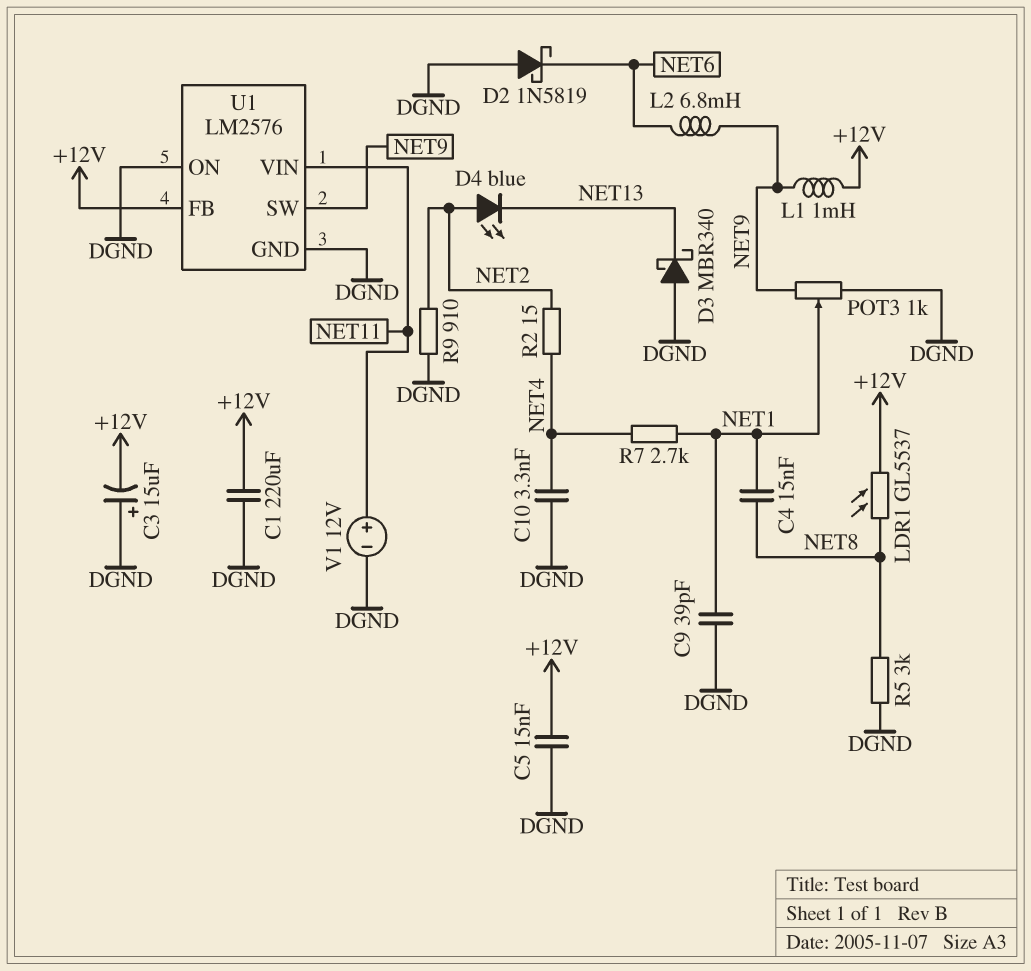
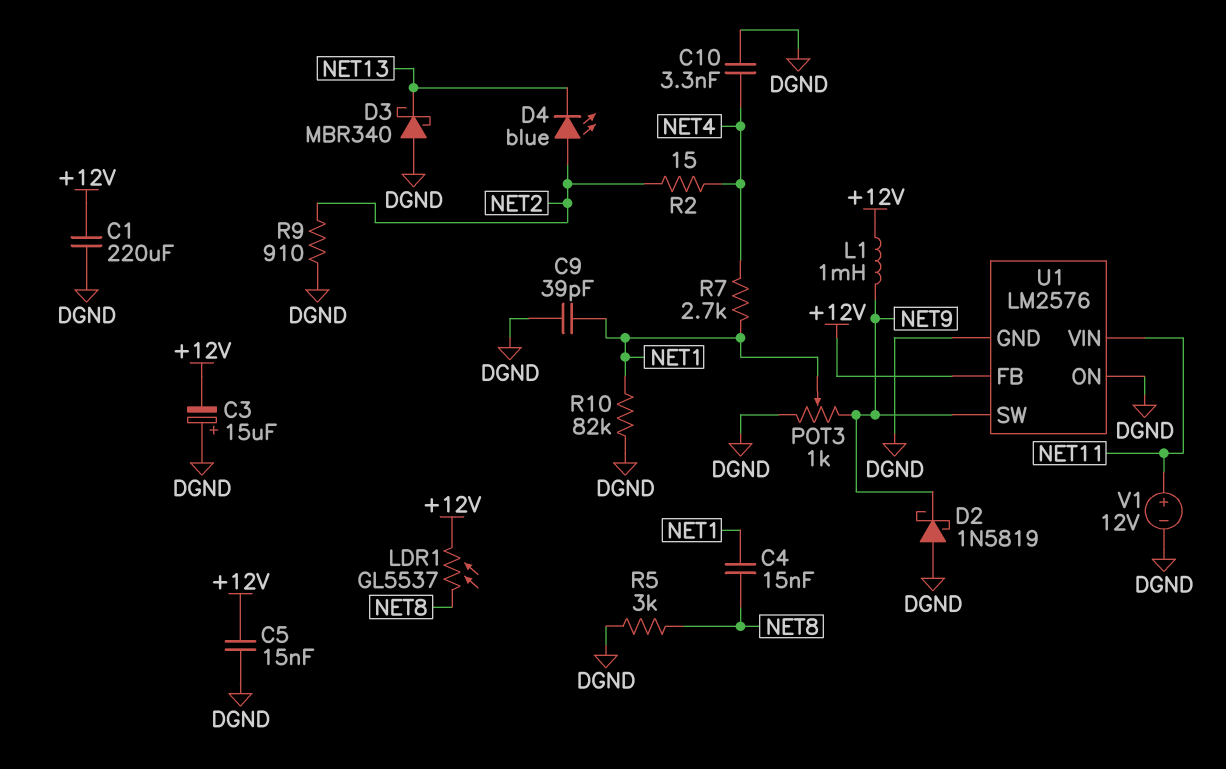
D2: schottky 1N5819 (A DGND, K NET6) -> schottky 1N5819 (A DGND, K NET9)
L2: 6.8mH (NET6, NET9) -> none
R10: none -> 82k (DGND, NET1)

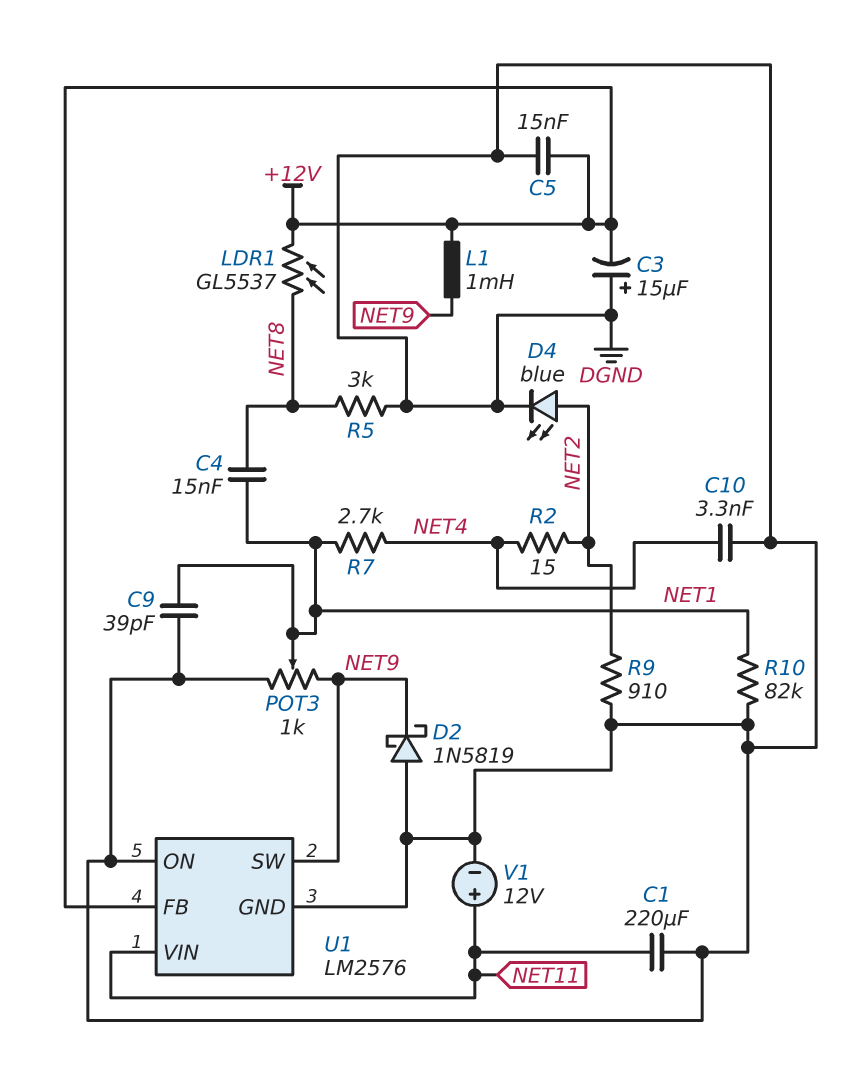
C1: 220uF (+12V, DGND) -> 220uF (DGND, NET11)
D3: schottky MBR340 (A DGND, K NET13) -> none
D4: LED blue (A NET2, K NET13) -> LED blue (A NET2, K DGND)

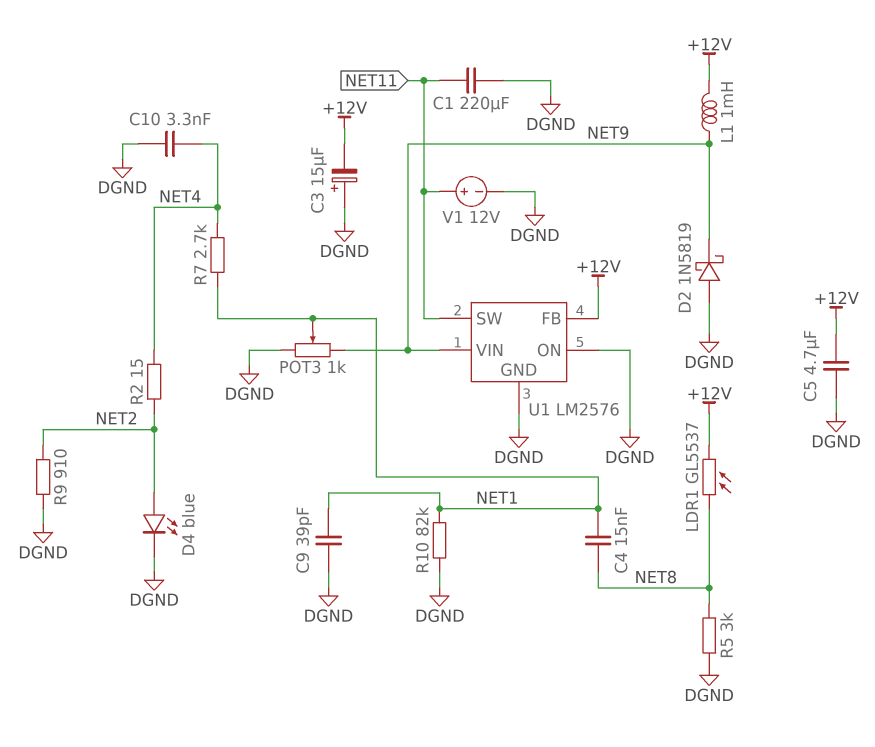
C5: 15nF (+12V, DGND) -> 4.7uF (+12V, DGND)
U1 pin SW: NET9 -> NET11
U1 pin VIN: NET11 -> NET9

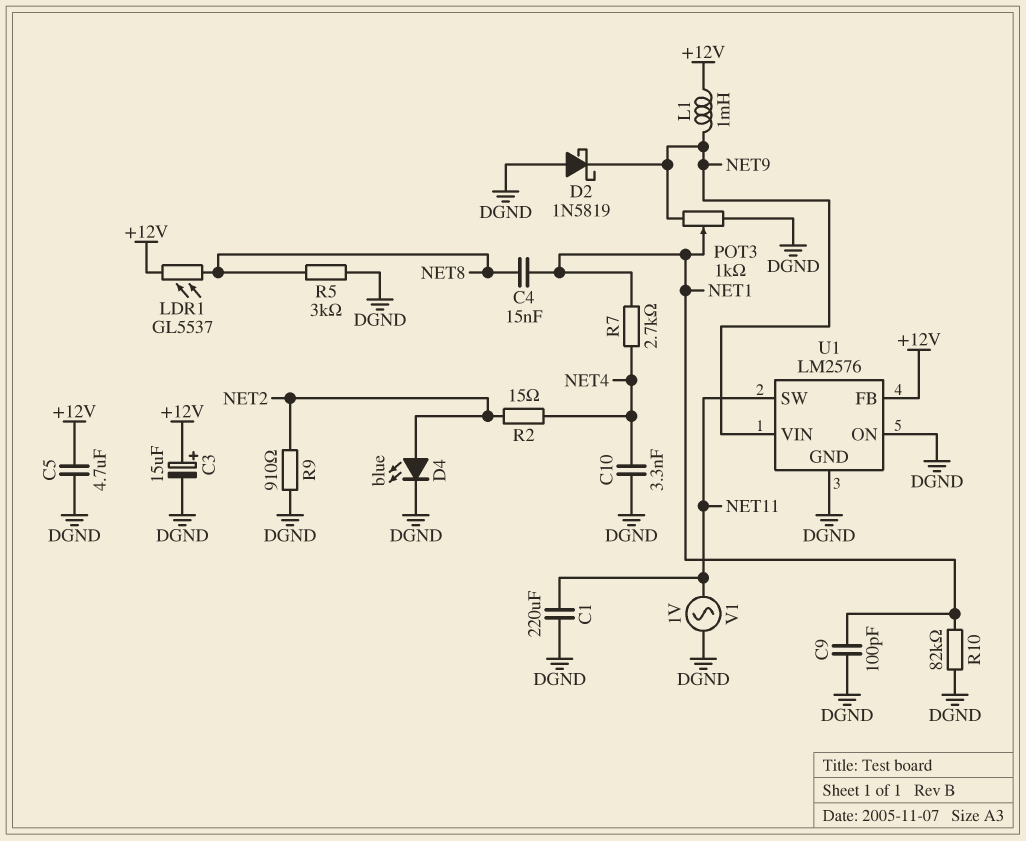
C3: 15uF (plus DGND, minus +12V) -> 15uF (plus +12V, minus DGND)
C9: 39pF (DGND, NET1) -> 100pF (DGND, NET1)
V1: 12V (plus NET11, minus DGND) -> AC 1V (DGND, NET11)

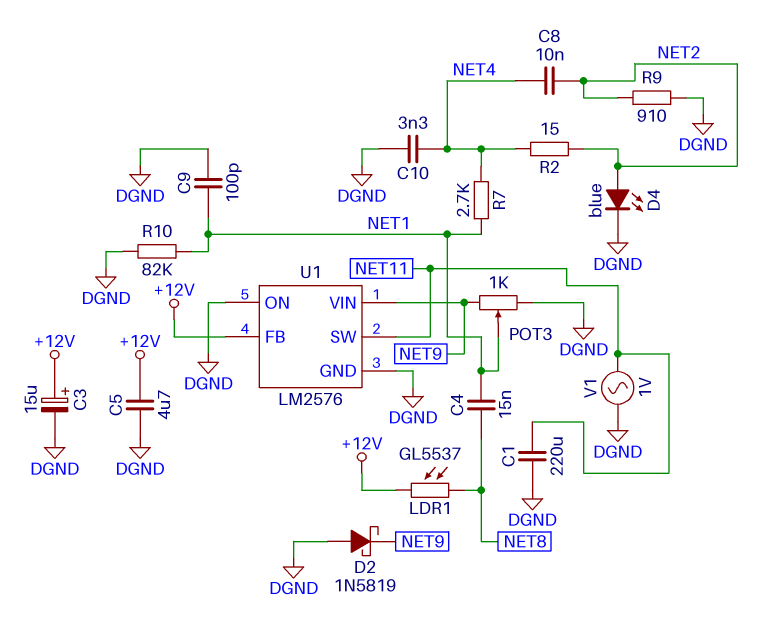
C8: none -> 10nF (NET2, NET4)
L1: 1mH (+12V, NET9) -> none
R5: 3k (DGND, NET8) -> none

